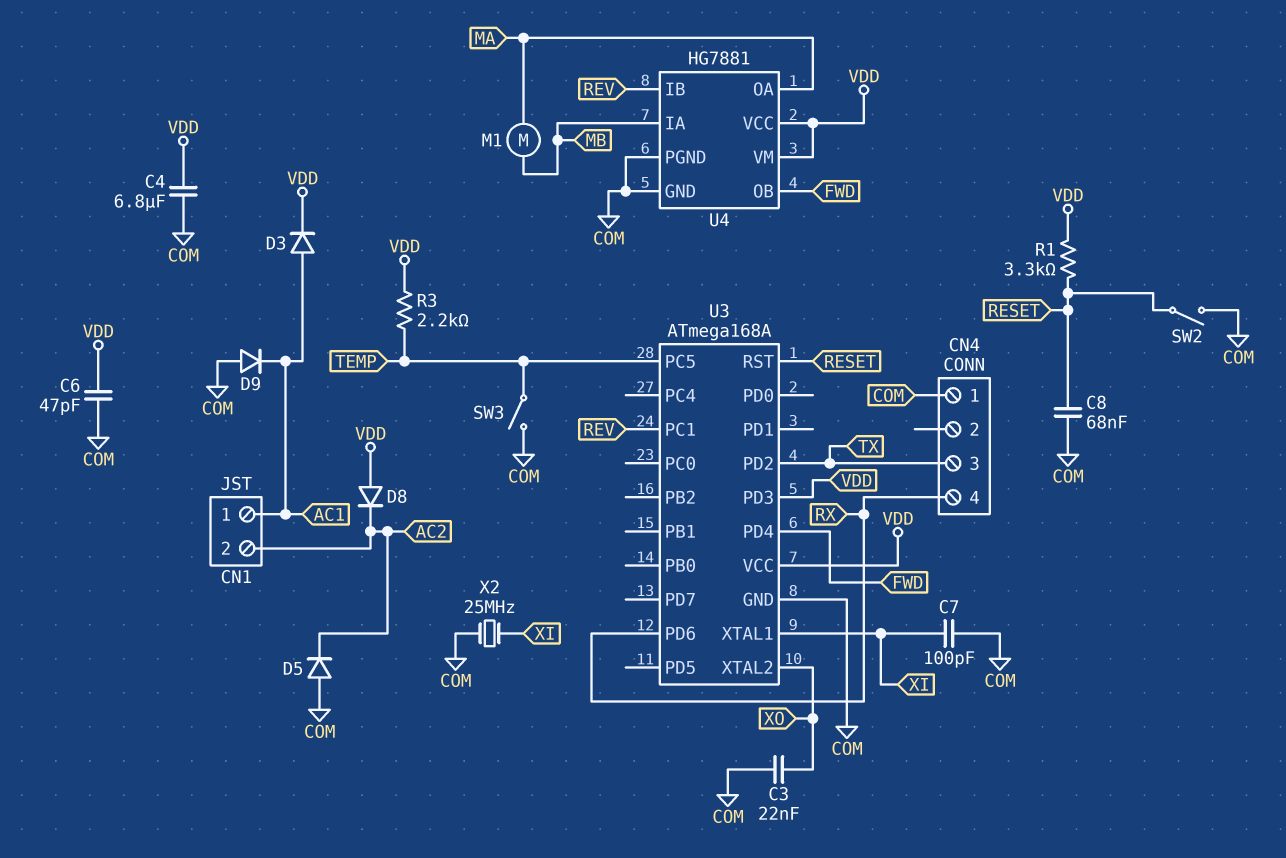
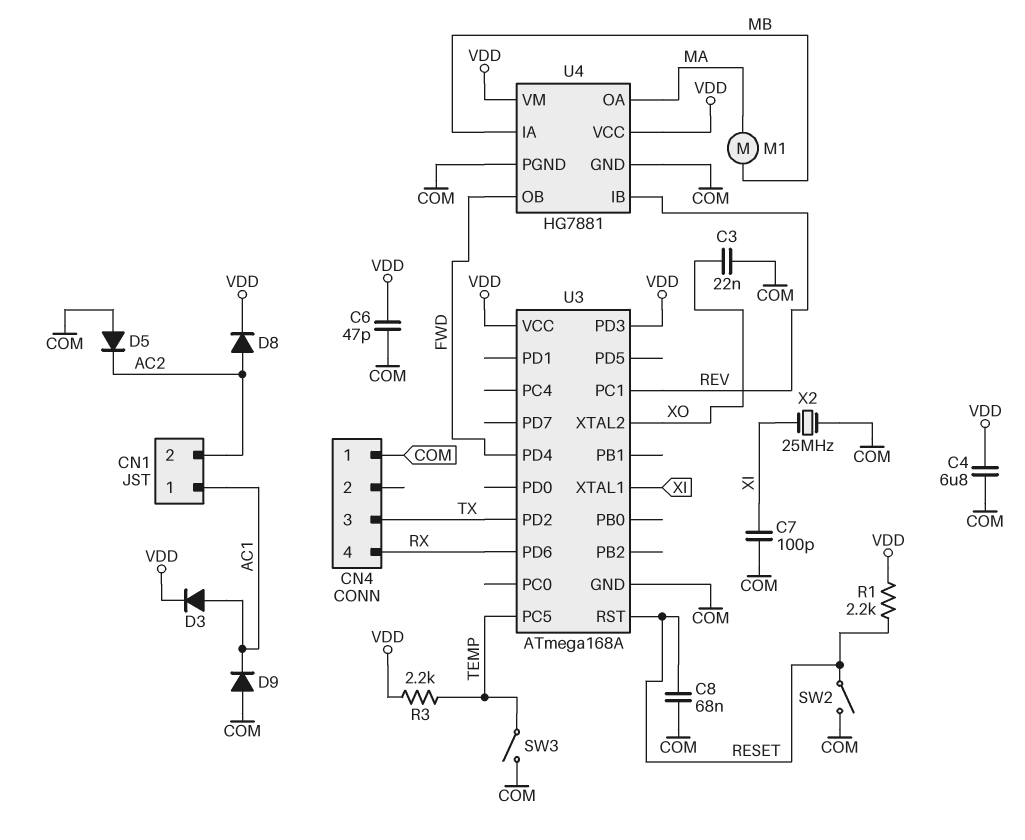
D8: diode (A VDD, K AC2) -> diode (A AC2, K VDD)
R1: 3.3k (RESET, VDD) -> 2.2k (RESET, VDD)

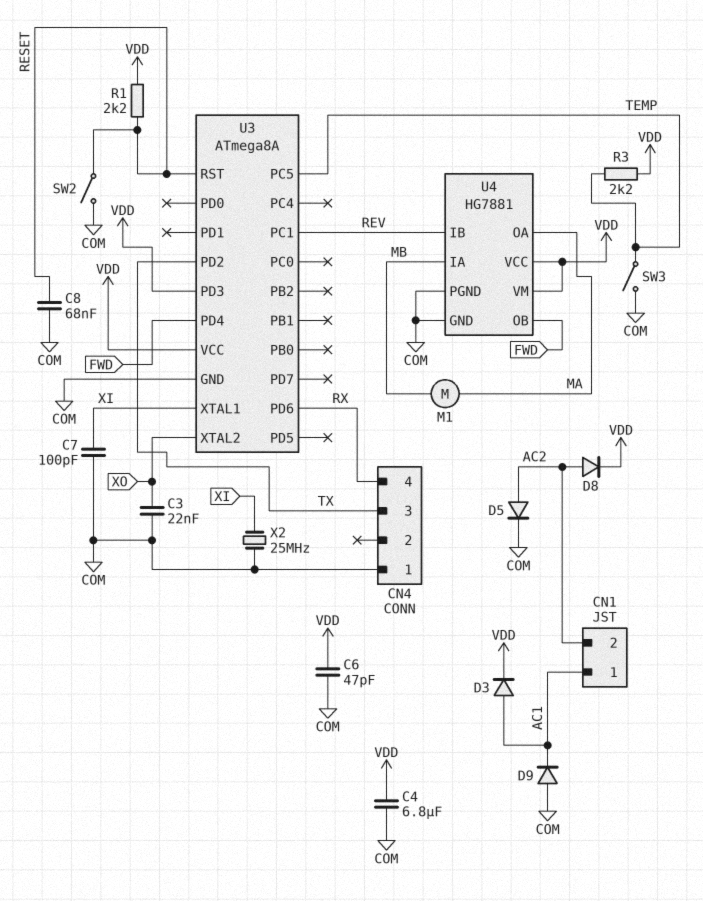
D5: diode (A COM, K AC2) -> diode (A AC2, K COM)
U3: ATmega168A -> ATmega8A

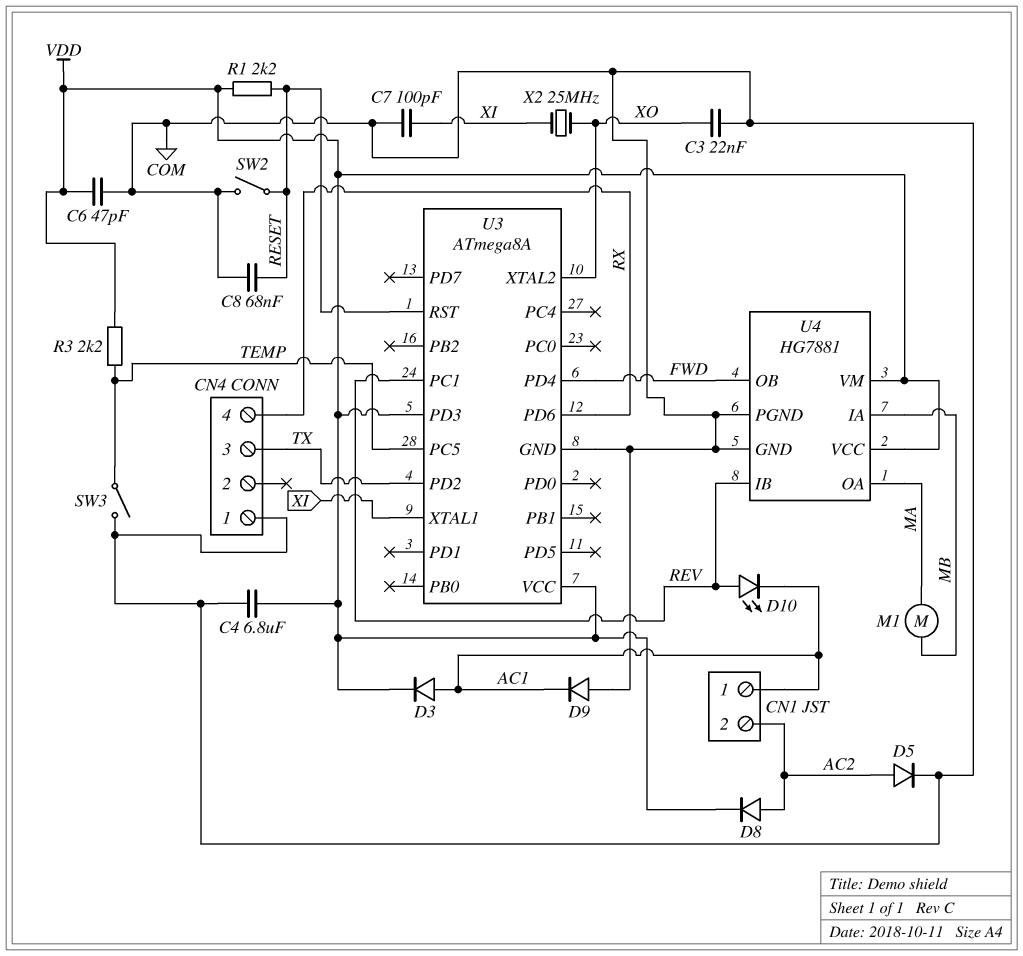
D10: none -> LED (A REV, K AC1)
X2: 25MHz (COM, XI) -> 25MHz (XI, XO)

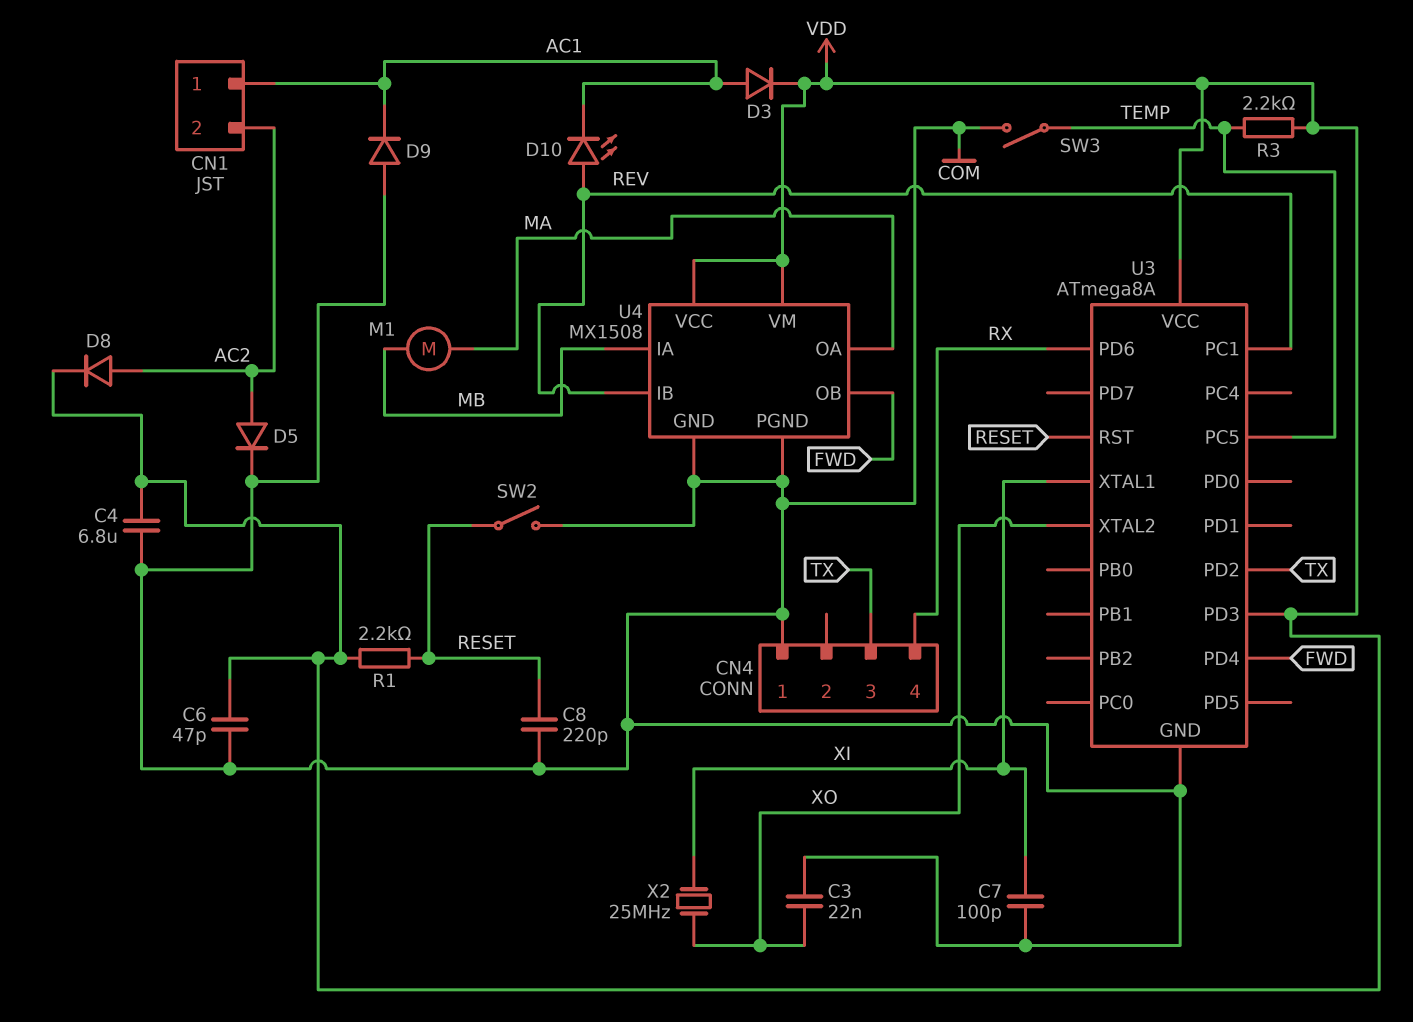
C8: 68nF (COM, RESET) -> 220pF (COM, RESET)
U4: HG7881 -> MX1508

